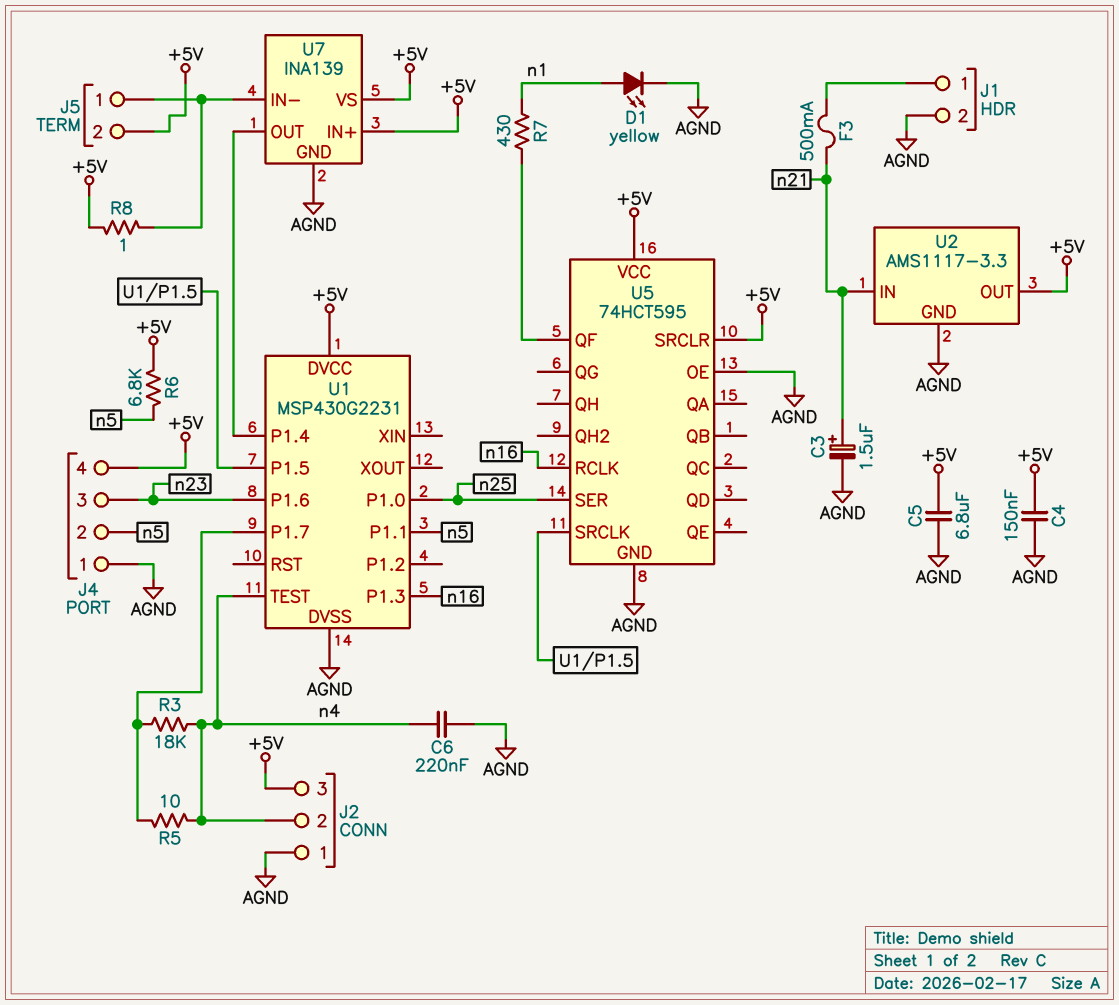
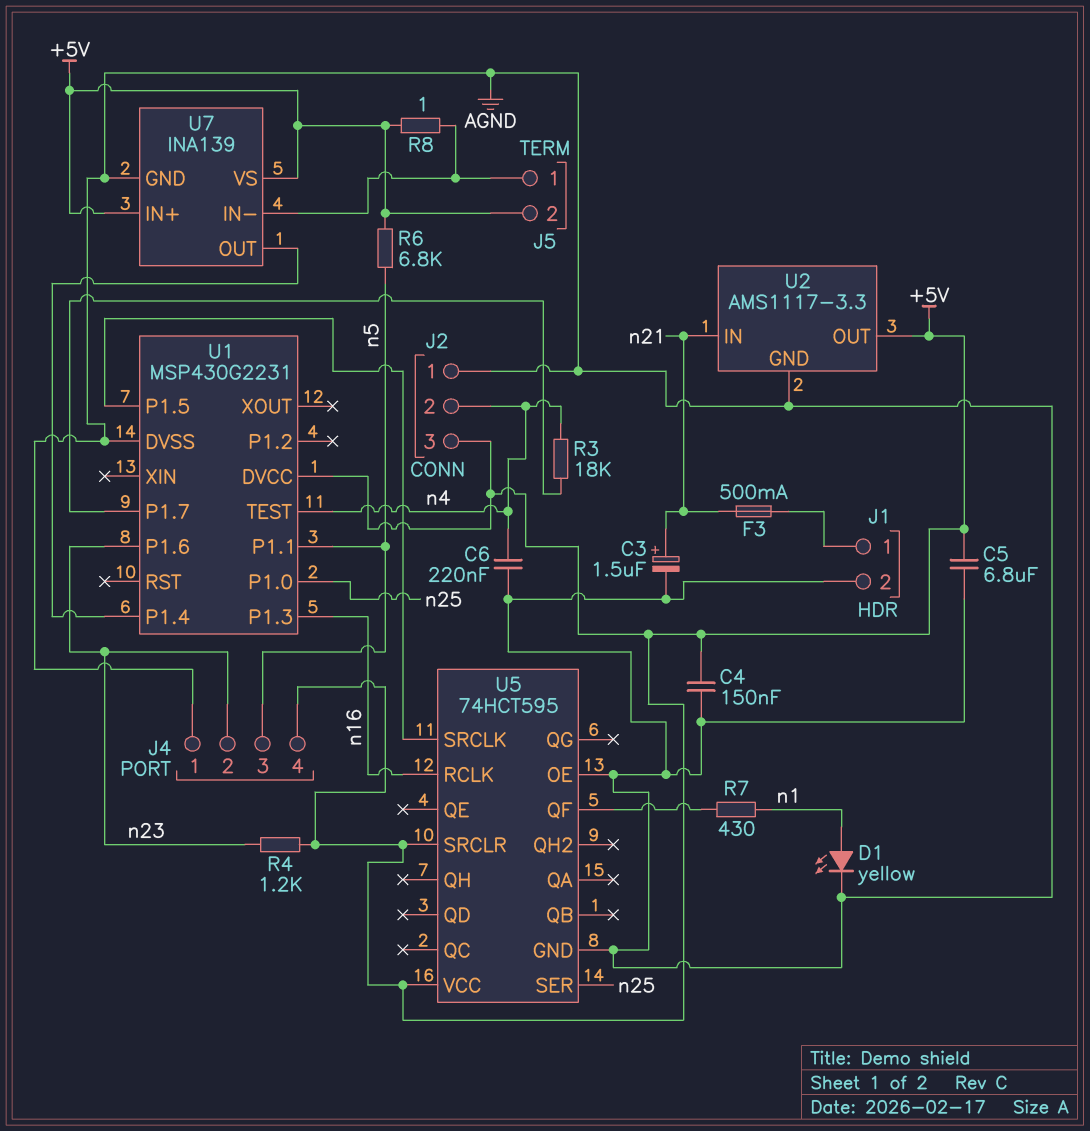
J4 pin 2: n5 -> n23
J4 pin 3: n23 -> n5
R4: none -> 1.2k (+5V, n23)
R5: 10 (U1/P1.7, n4) -> none

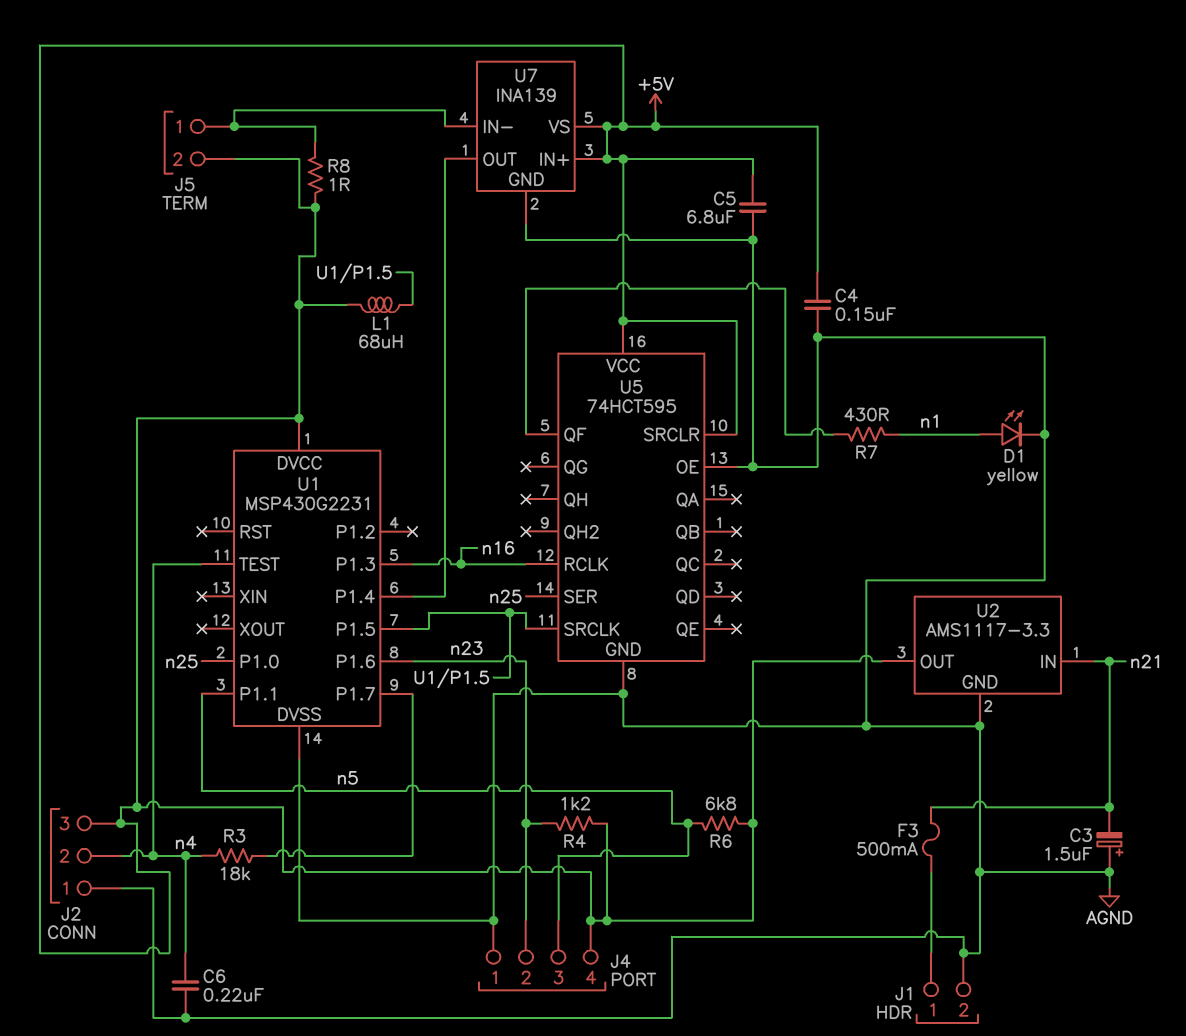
C3: 1.5uF (plus n21, minus AGND) -> 1.5uF (plus AGND, minus n21)
L1: none -> 68uH (+5V, U1/P1.5)

